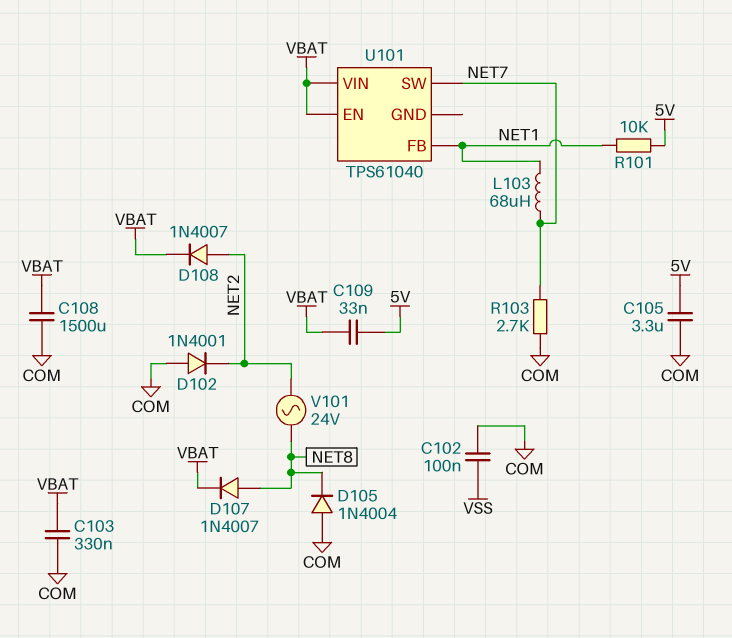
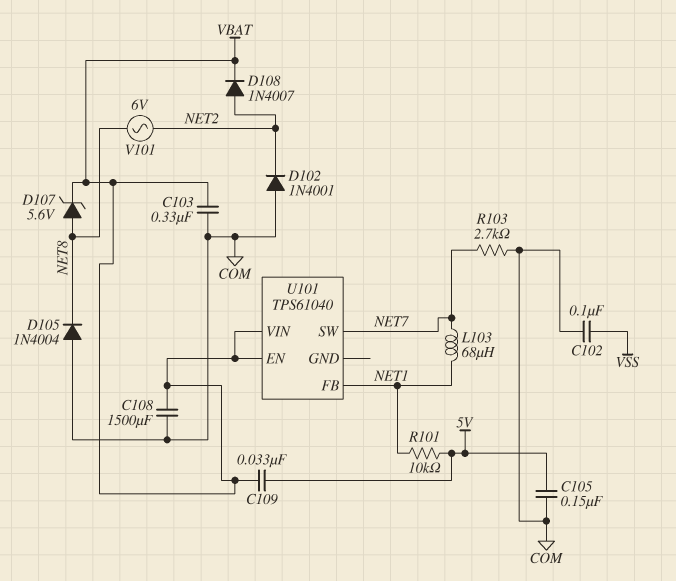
C105: 3.3uF (5V, COM) -> 150nF (5V, COM)
D107: diode 1N4007 (A NET8, K VBAT) -> zener 5.6V (A NET8, K VBAT)
V101: AC 24V (NET2, NET8) -> AC 6V (NET2, NET8)

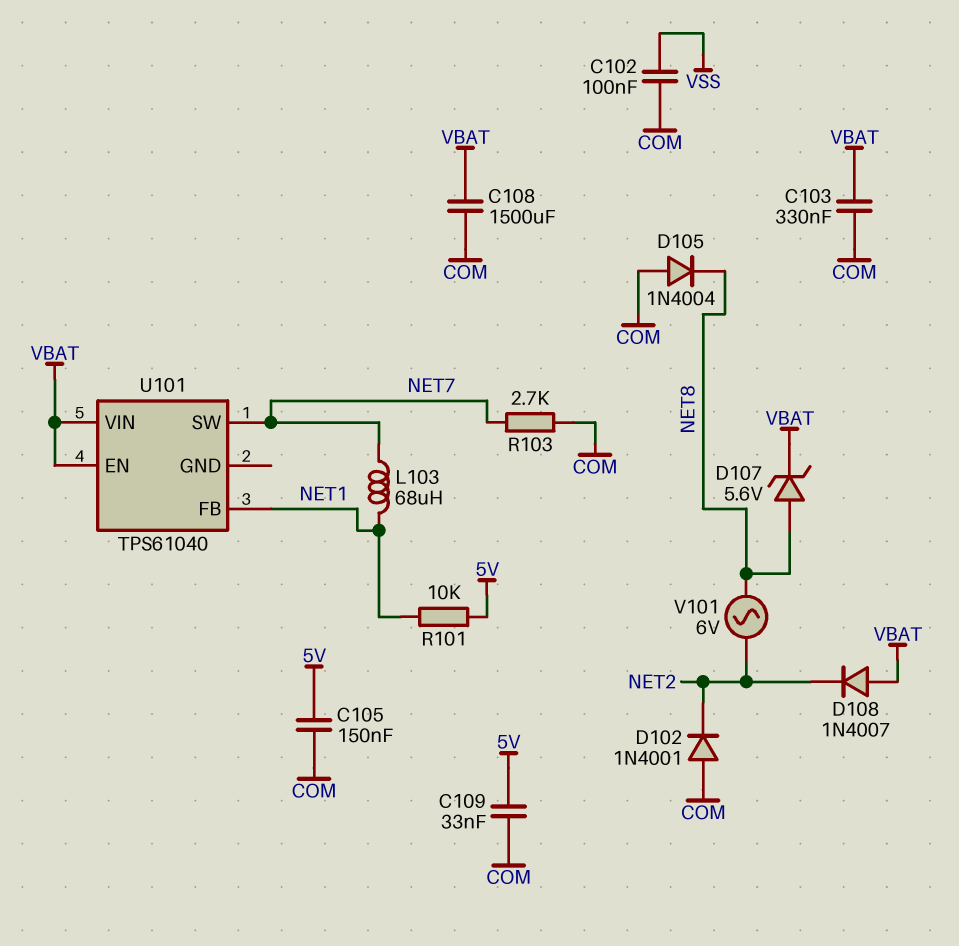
C109: 33nF (5V, VBAT) -> 33nF (5V, COM)
D108: diode 1N4007 (A NET2, K VBAT) -> diode 1N4007 (A VBAT, K NET2)

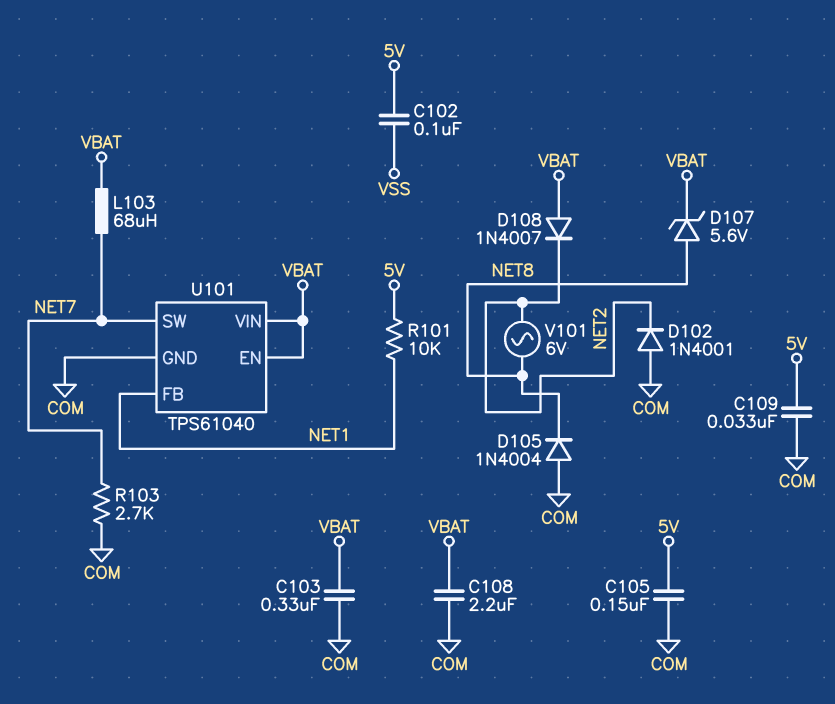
C102: 100nF (COM, VSS) -> 100nF (5V, VSS)
C108: 1500uF (COM, VBAT) -> 2.2uF (COM, VBAT)
L103: 68uH (NET1, NET7) -> 68uH (NET7, VBAT)
U101 pin GND: none -> COM

